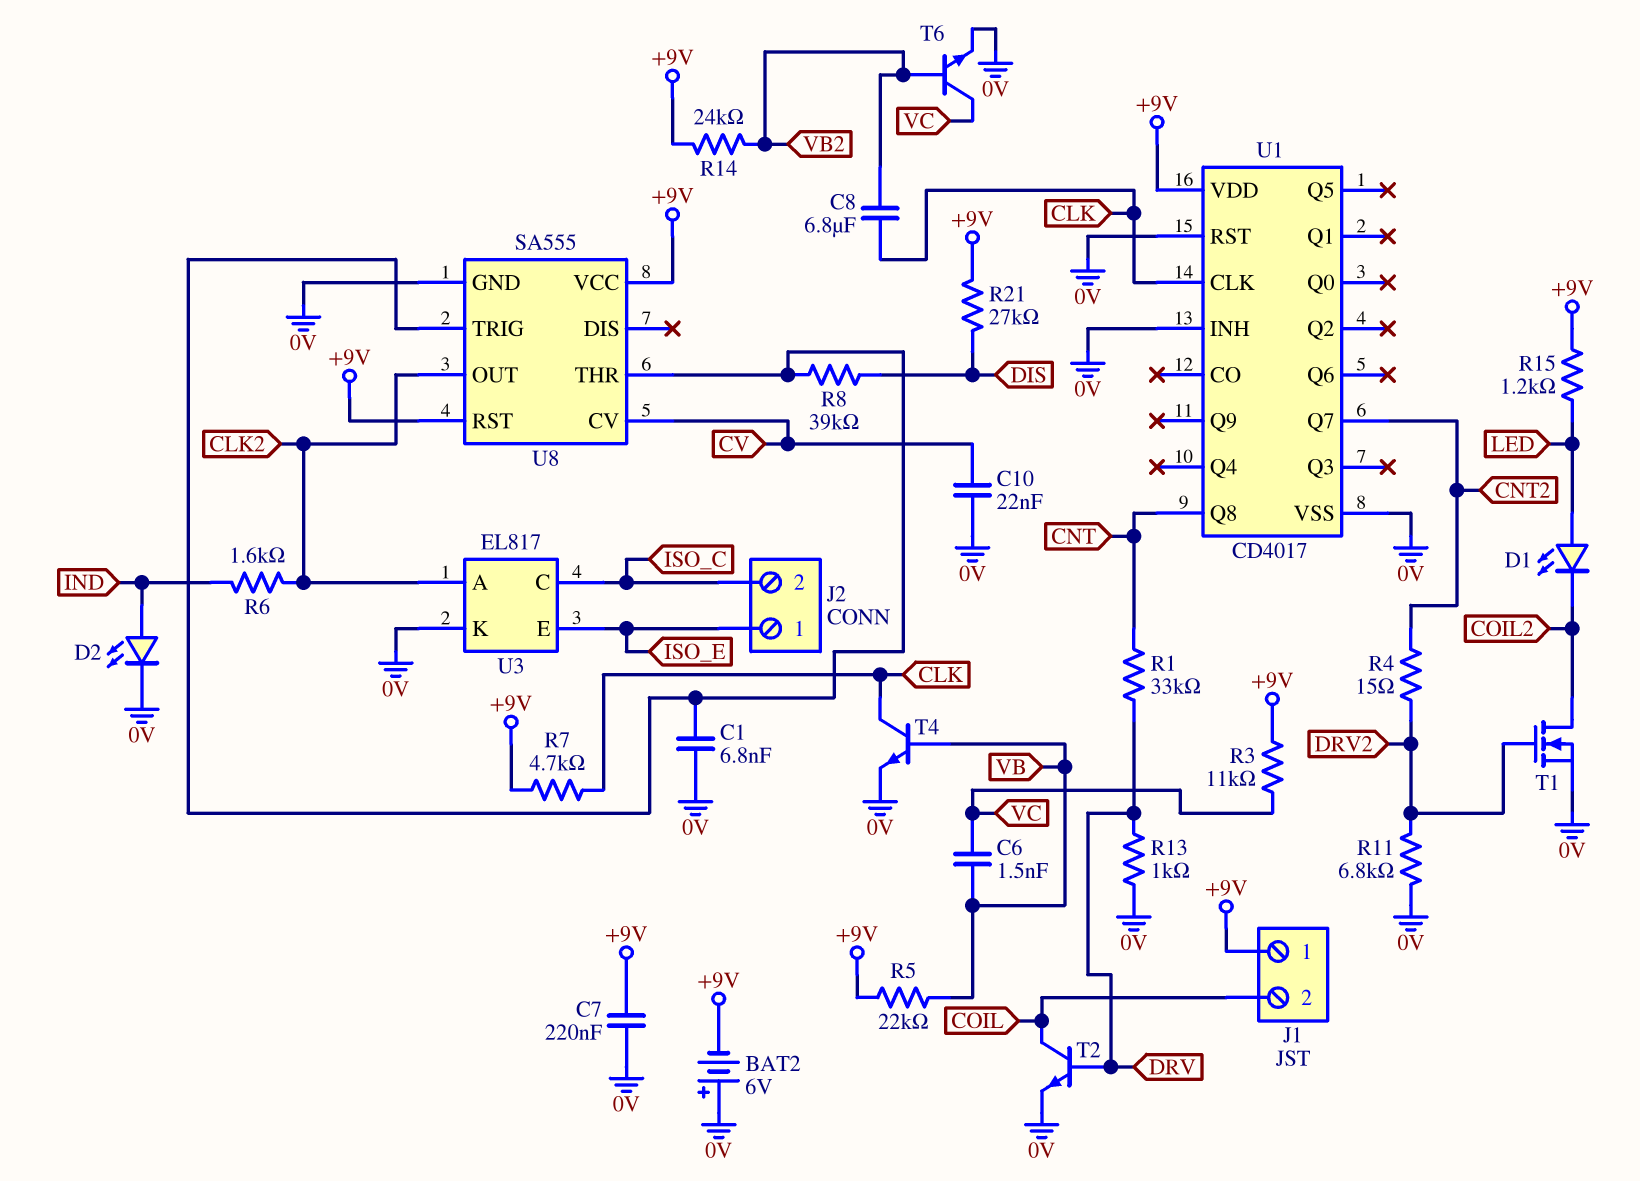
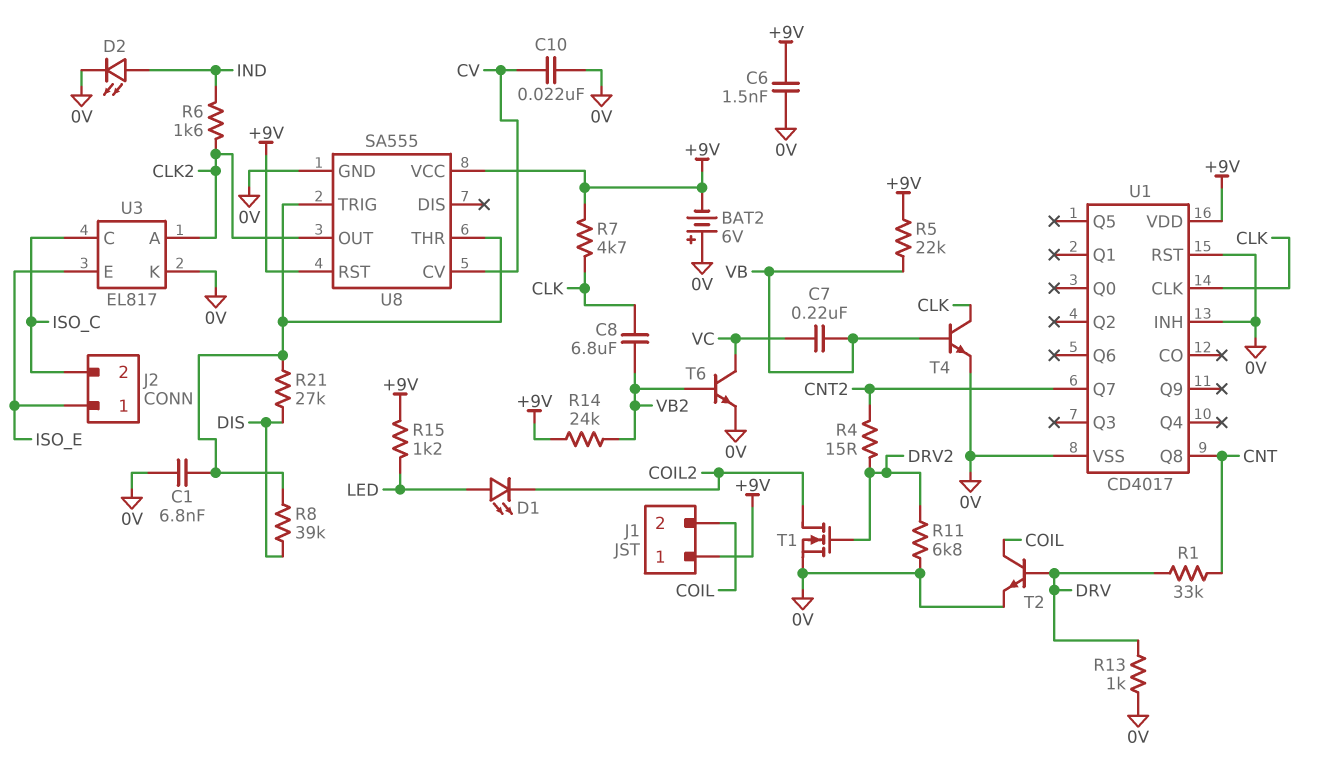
C6: 1.5nF (VB, VC) -> 1.5nF (+9V, 0V)
C7: 220nF (+9V, 0V) -> 220nF (VB, VC)
R3: 11k (+9V, VC) -> none
R21: 27k (+9V, DIS) -> 27k (DIS, U8/THR)

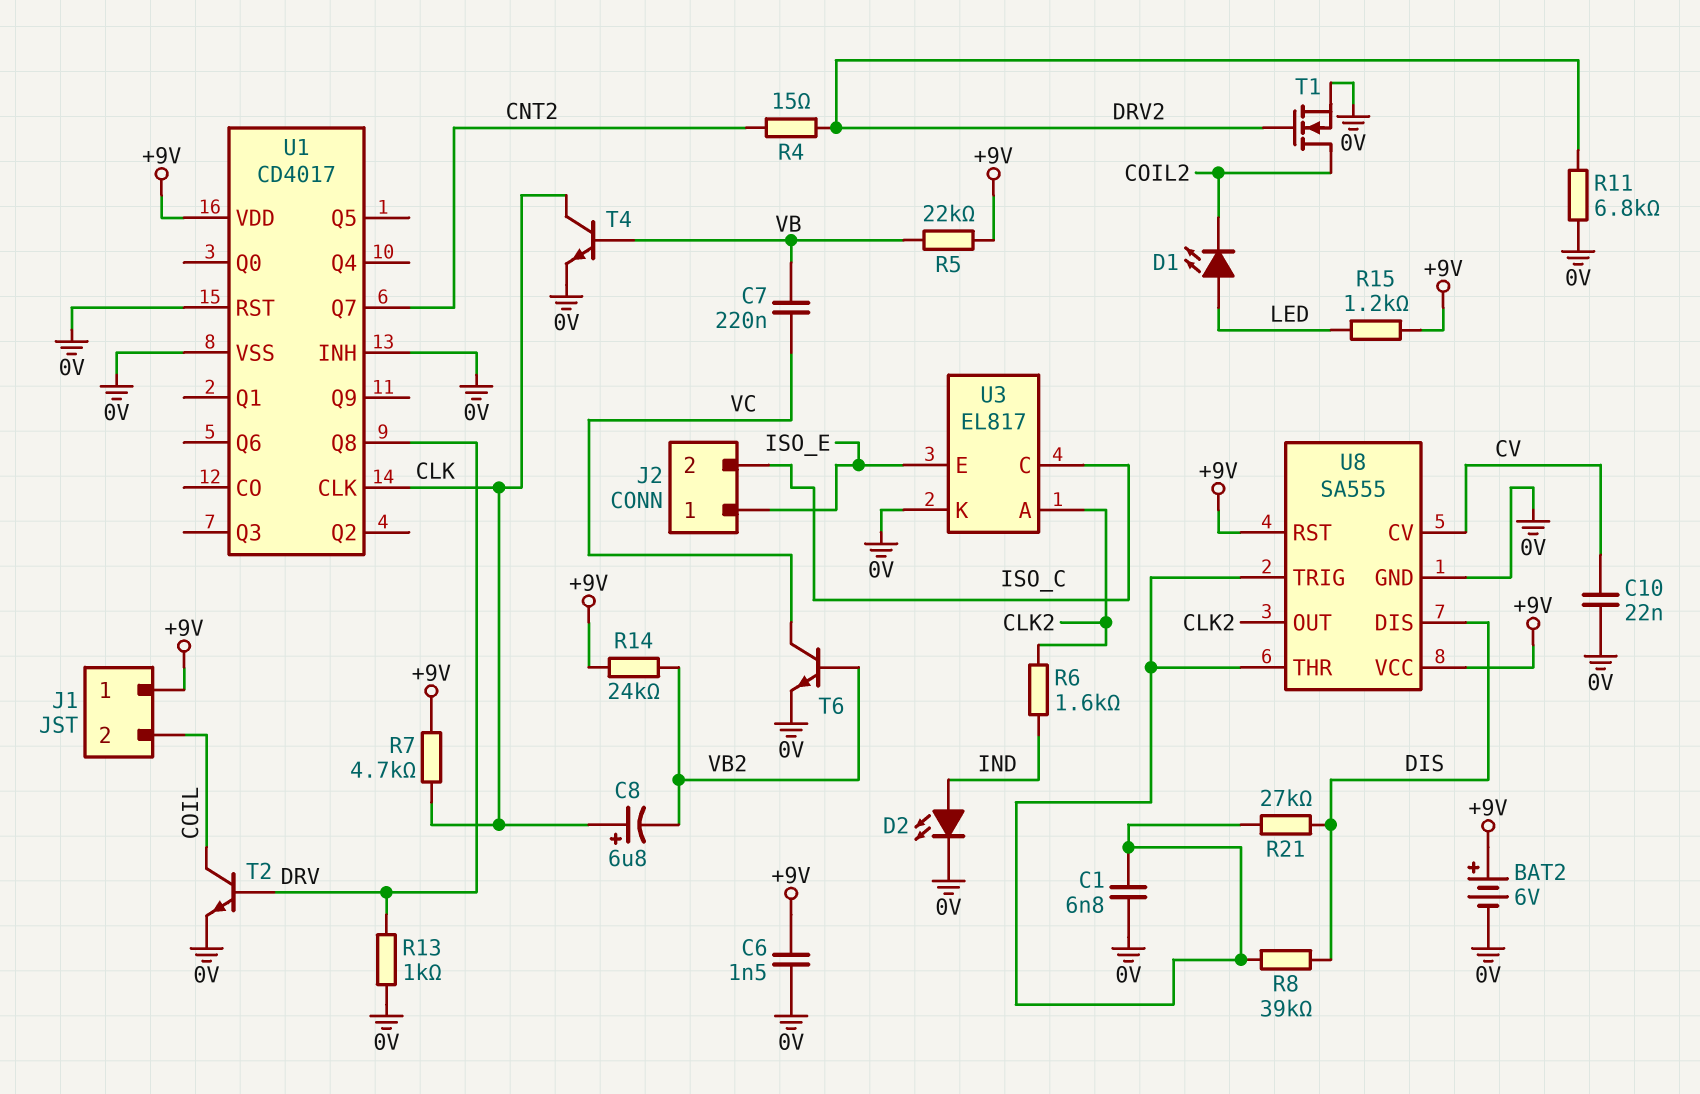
BAT2: 6V (plus 0V, minus +9V) -> 6V (plus +9V, minus 0V)
C8: 6.8uF (CLK, VB2) -> 6.8uF (plus CLK, minus VB2)
R1: 33k (CNT, DRV) -> none
U1 pin Q8: CNT -> DRV
U8 pin DIS: none -> DIS

